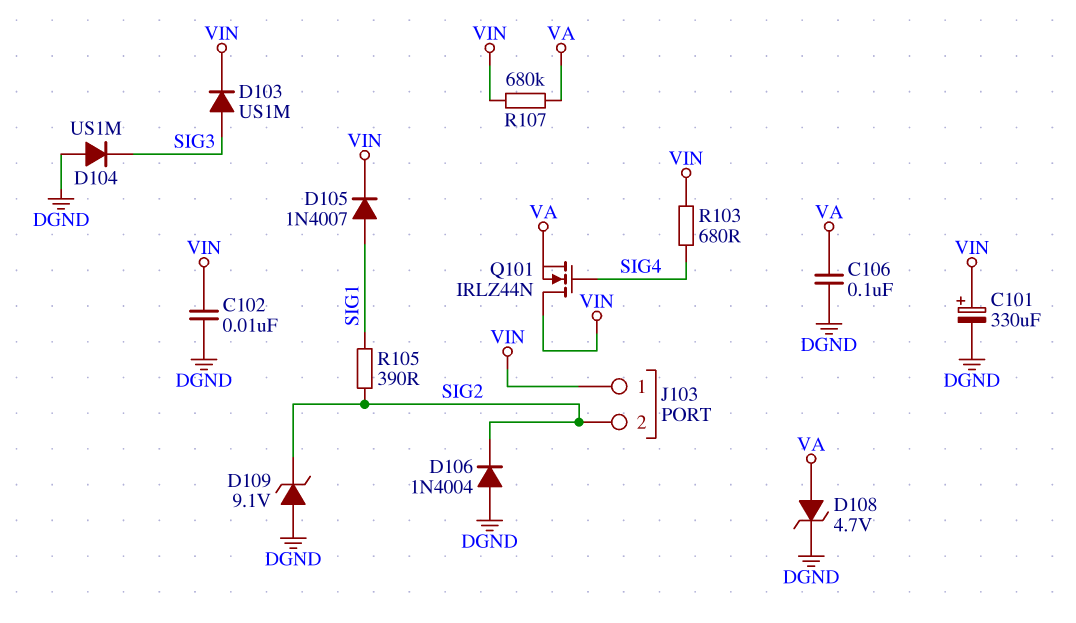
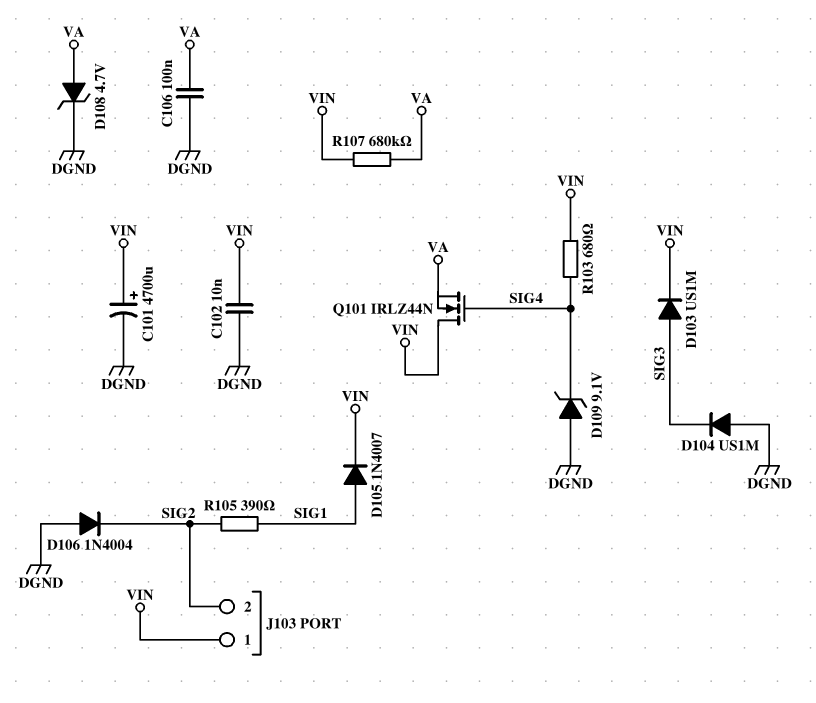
C101: 330uF (plus VIN, minus DGND) -> 4700uF (plus VIN, minus DGND)
D109: zener 9.1V (A DGND, K SIG2) -> zener 9.1V (A DGND, K SIG4)

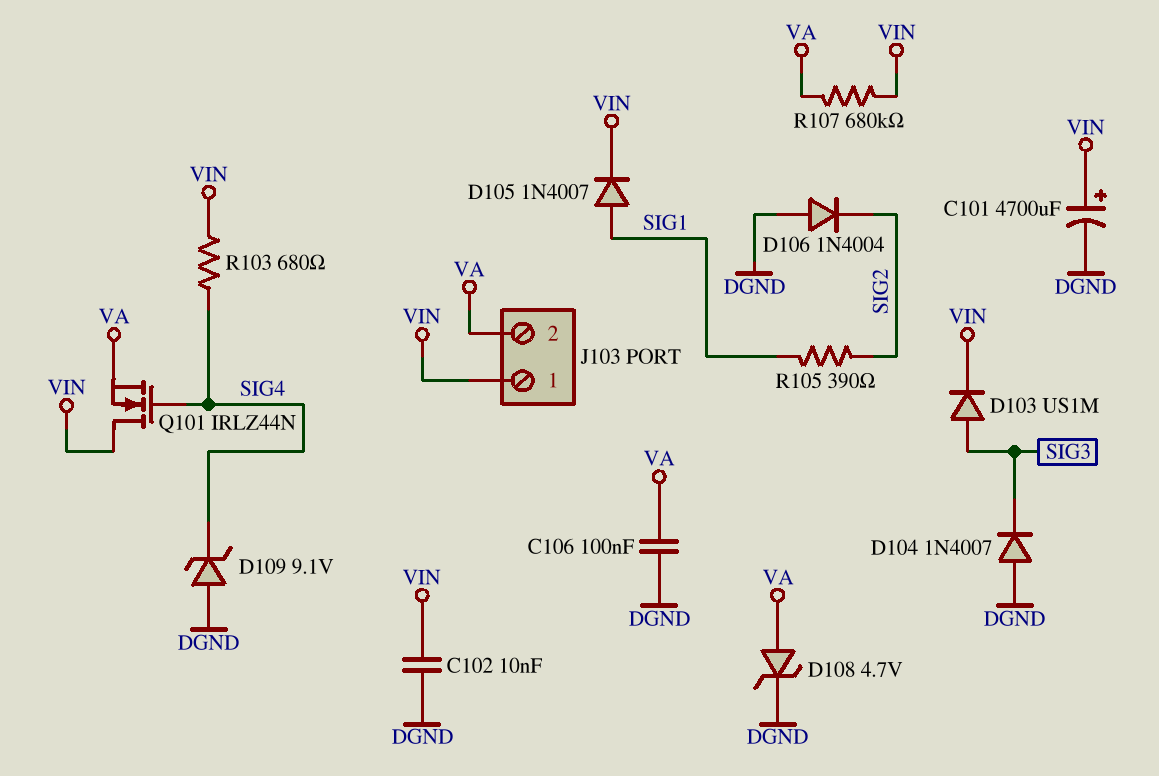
D104: diode US1M (A DGND, K SIG3) -> diode 1N4007 (A DGND, K SIG3)
J103 pin 2: SIG2 -> VA

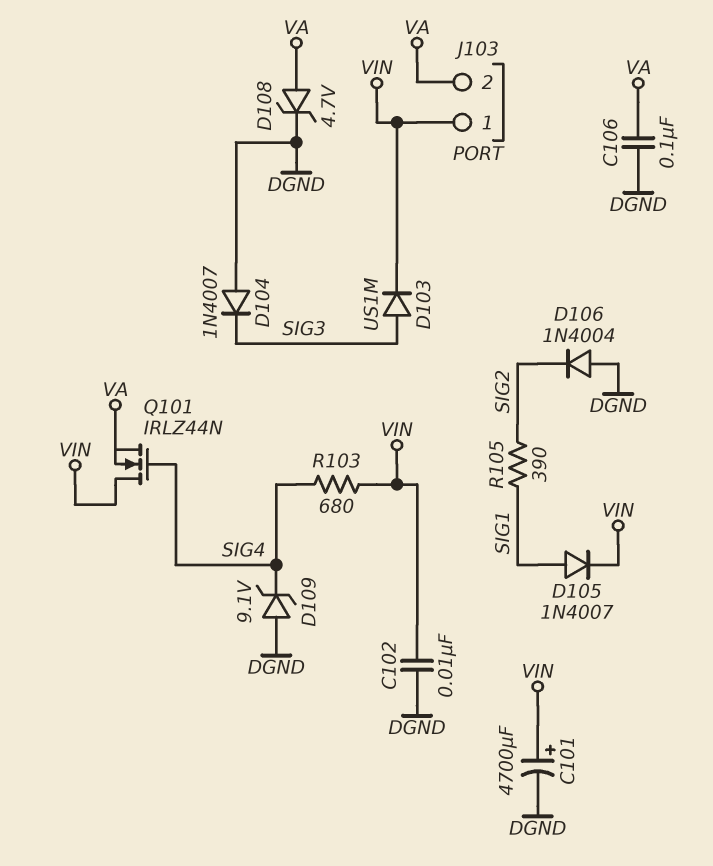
R107: 680k (VA, VIN) -> none

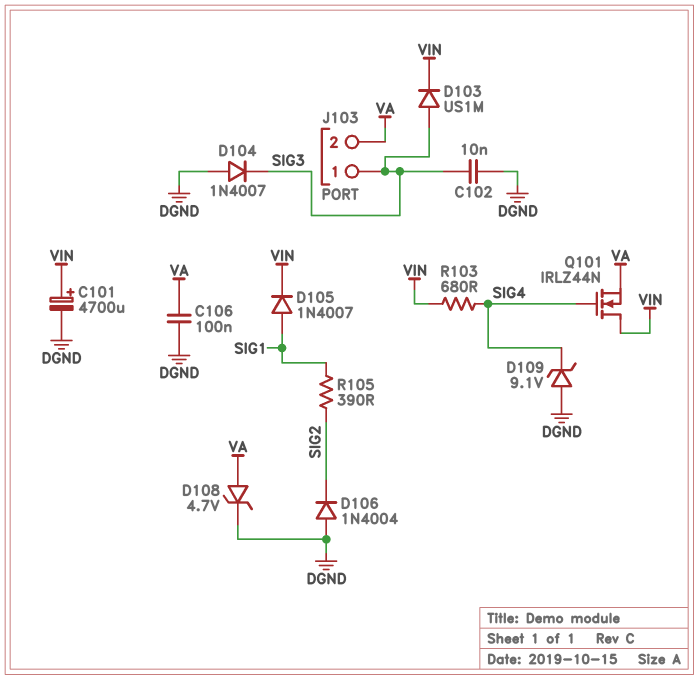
C102: 10nF (DGND, VIN) -> 10nF (DGND, SIG3)
J103 pin 1: VIN -> SIG3

